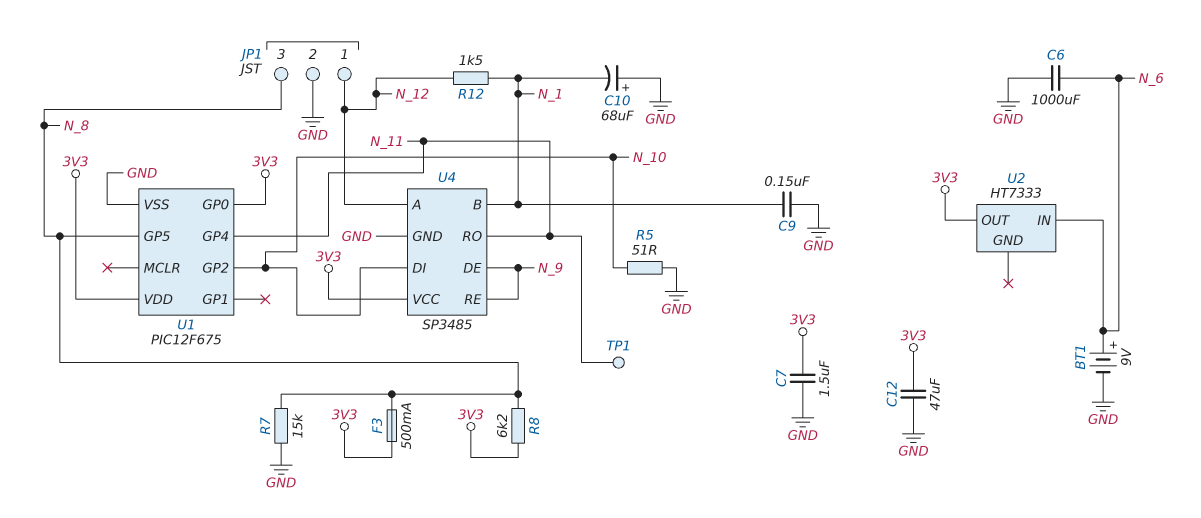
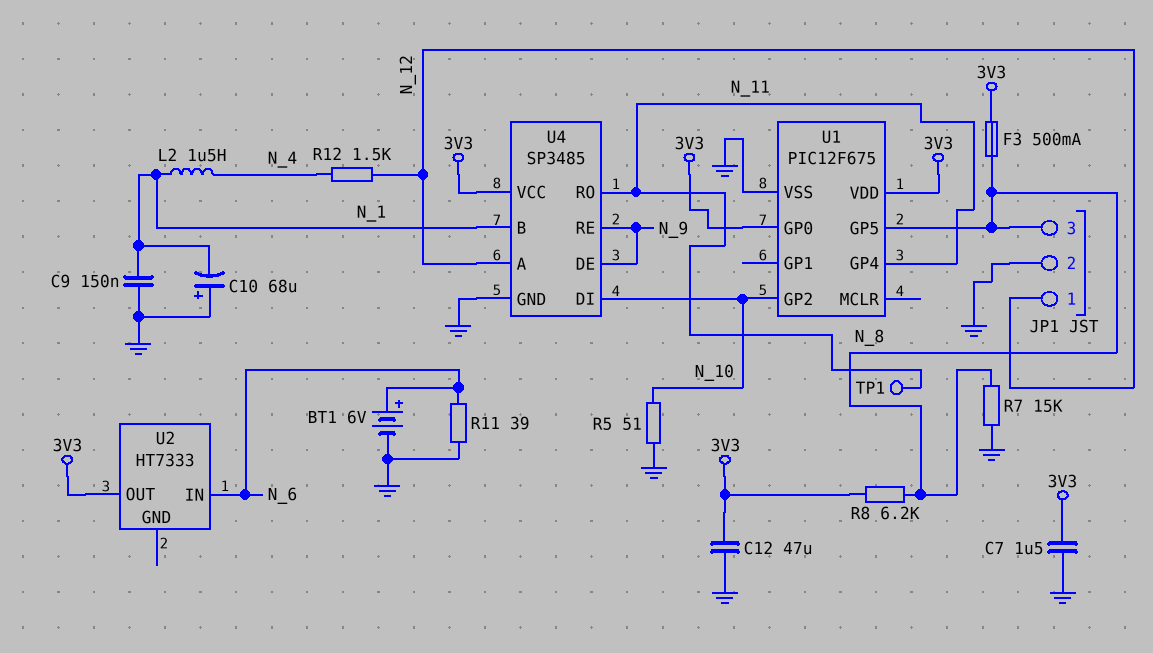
BT1: 9V (plus N_6, minus GND) -> 6V (plus N_6, minus GND)
C6: 1000uF (GND, N_6) -> none
L2: none -> 1.5uH (N_1, N_4)
R11: none -> 39 (GND, N_6)
R12: 1.5k (N_1, N_12) -> 1.5k (N_4, N_12)

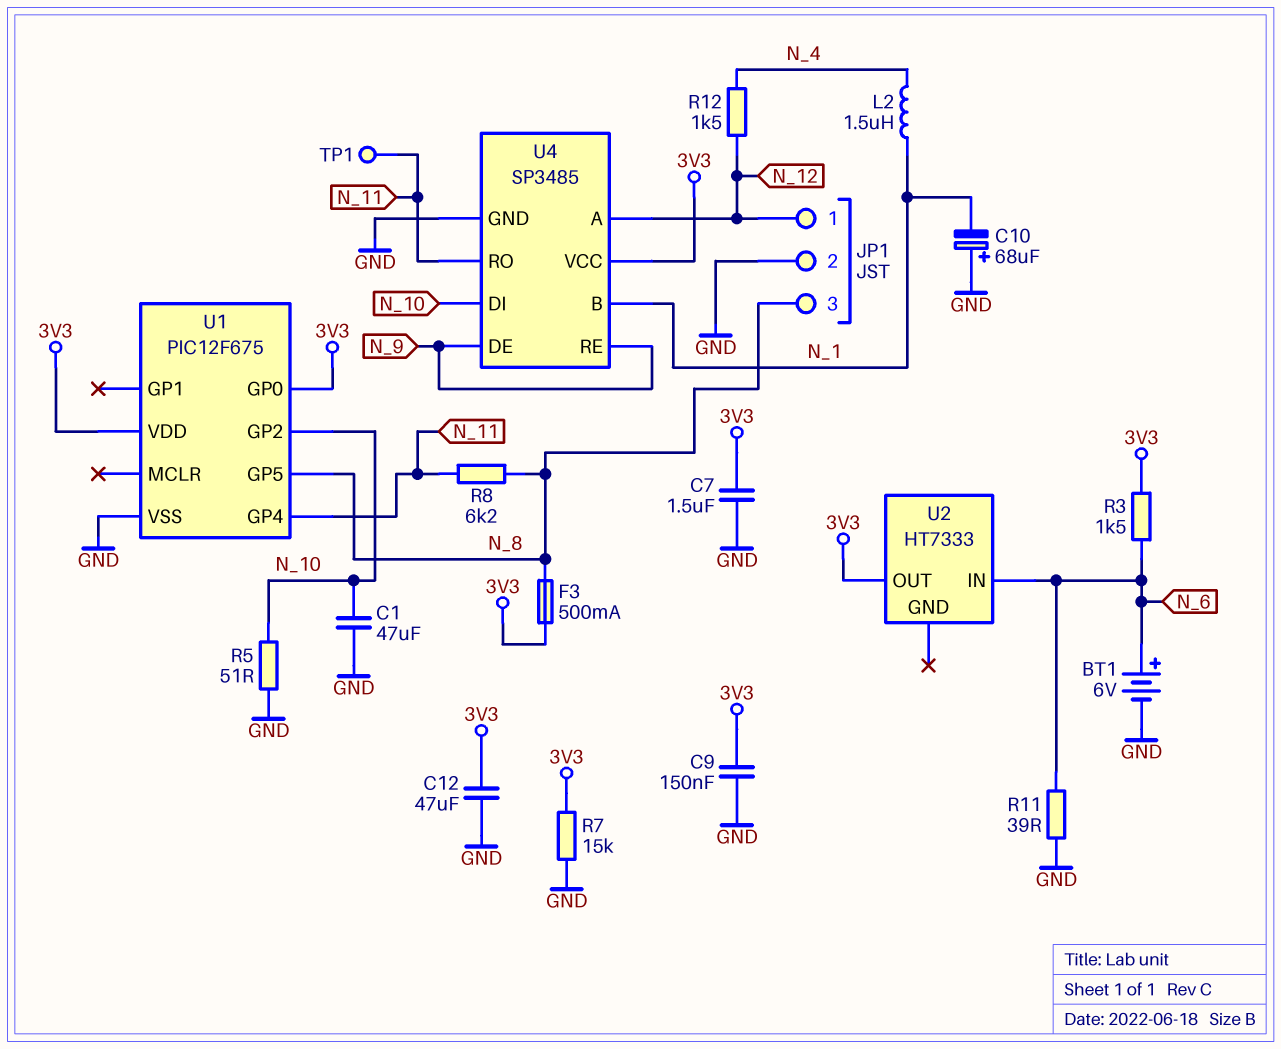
C1: none -> 47uF (GND, N_10)
C9: 150nF (GND, N_1) -> 150nF (3V3, GND)
R3: none -> 1.5k (3V3, N_6)
R7: 15k (GND, N_8) -> 15k (3V3, GND)
R8: 6.2k (3V3, N_8) -> 6.2k (N_8, N_11)

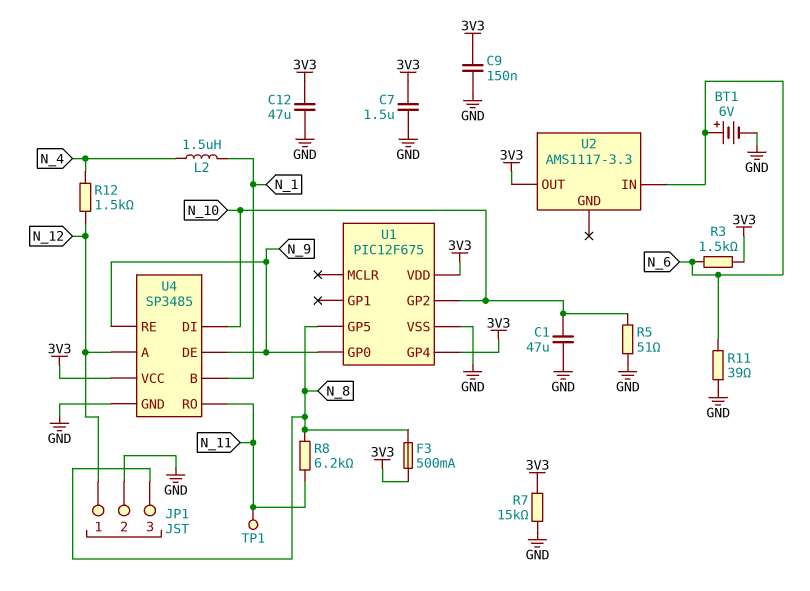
C10: 68uF (plus GND, minus N_1) -> none
U1 pin GP0: 3V3 -> N_9
U1 pin GP4: N_11 -> 3V3
U2: HT7333 -> AMS1117-3.3

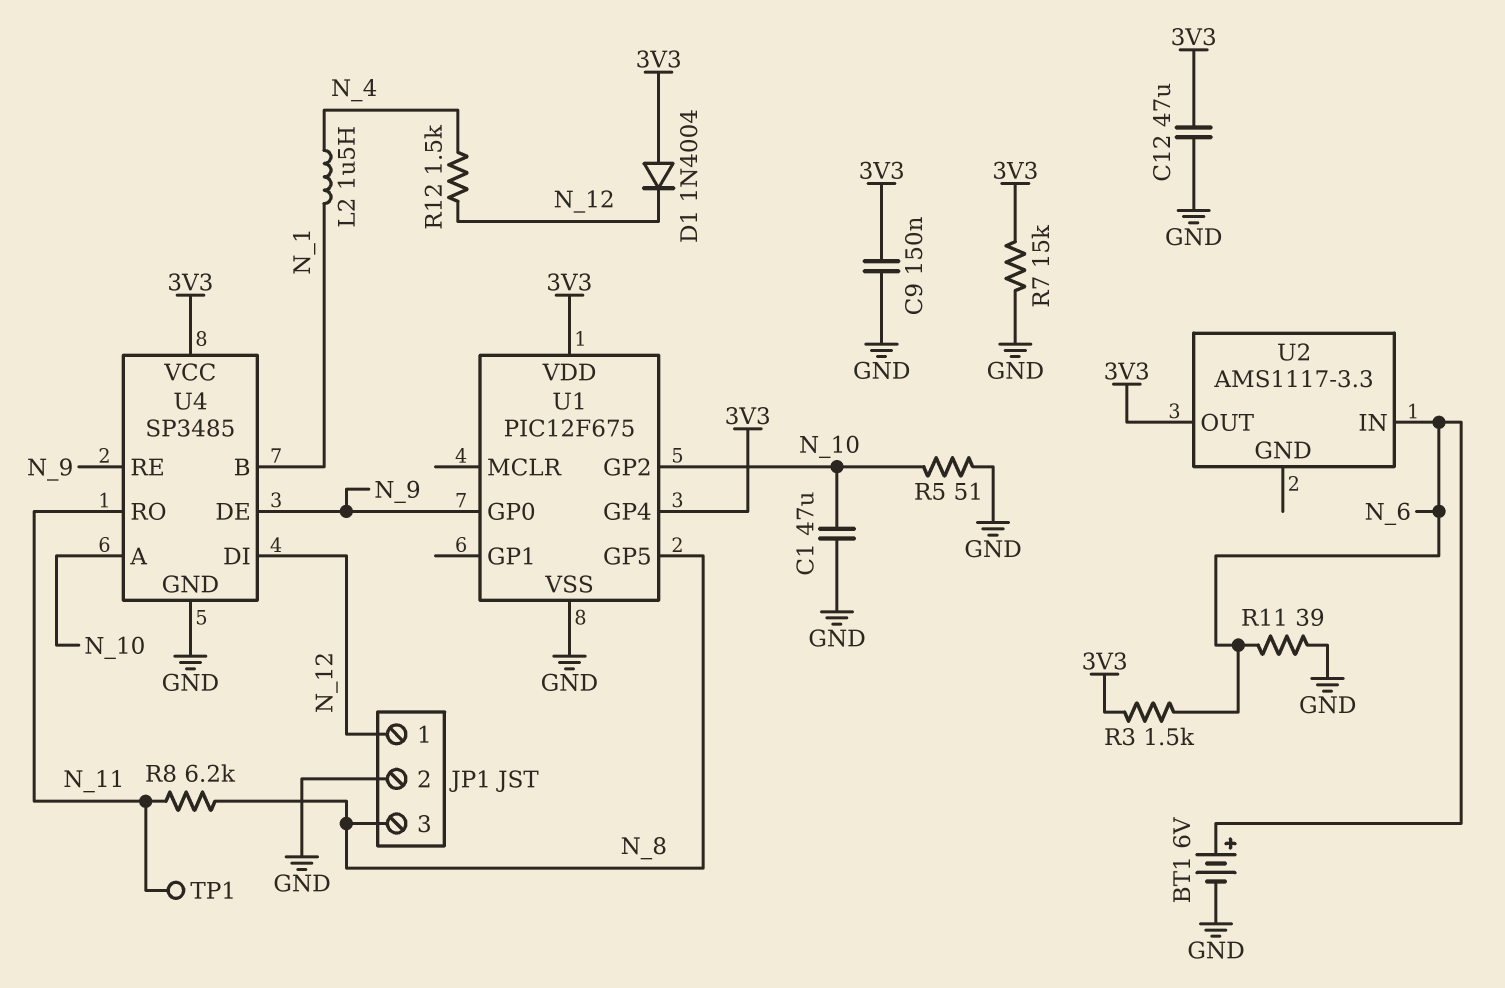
C7: 1.5uF (3V3, GND) -> none
D1: none -> diode 1N4004 (A 3V3, K N_12)
F3: 500mA (3V3, N_8) -> none
U4 pin A: N_12 -> N_10
U4 pin DI: N_10 -> N_12

